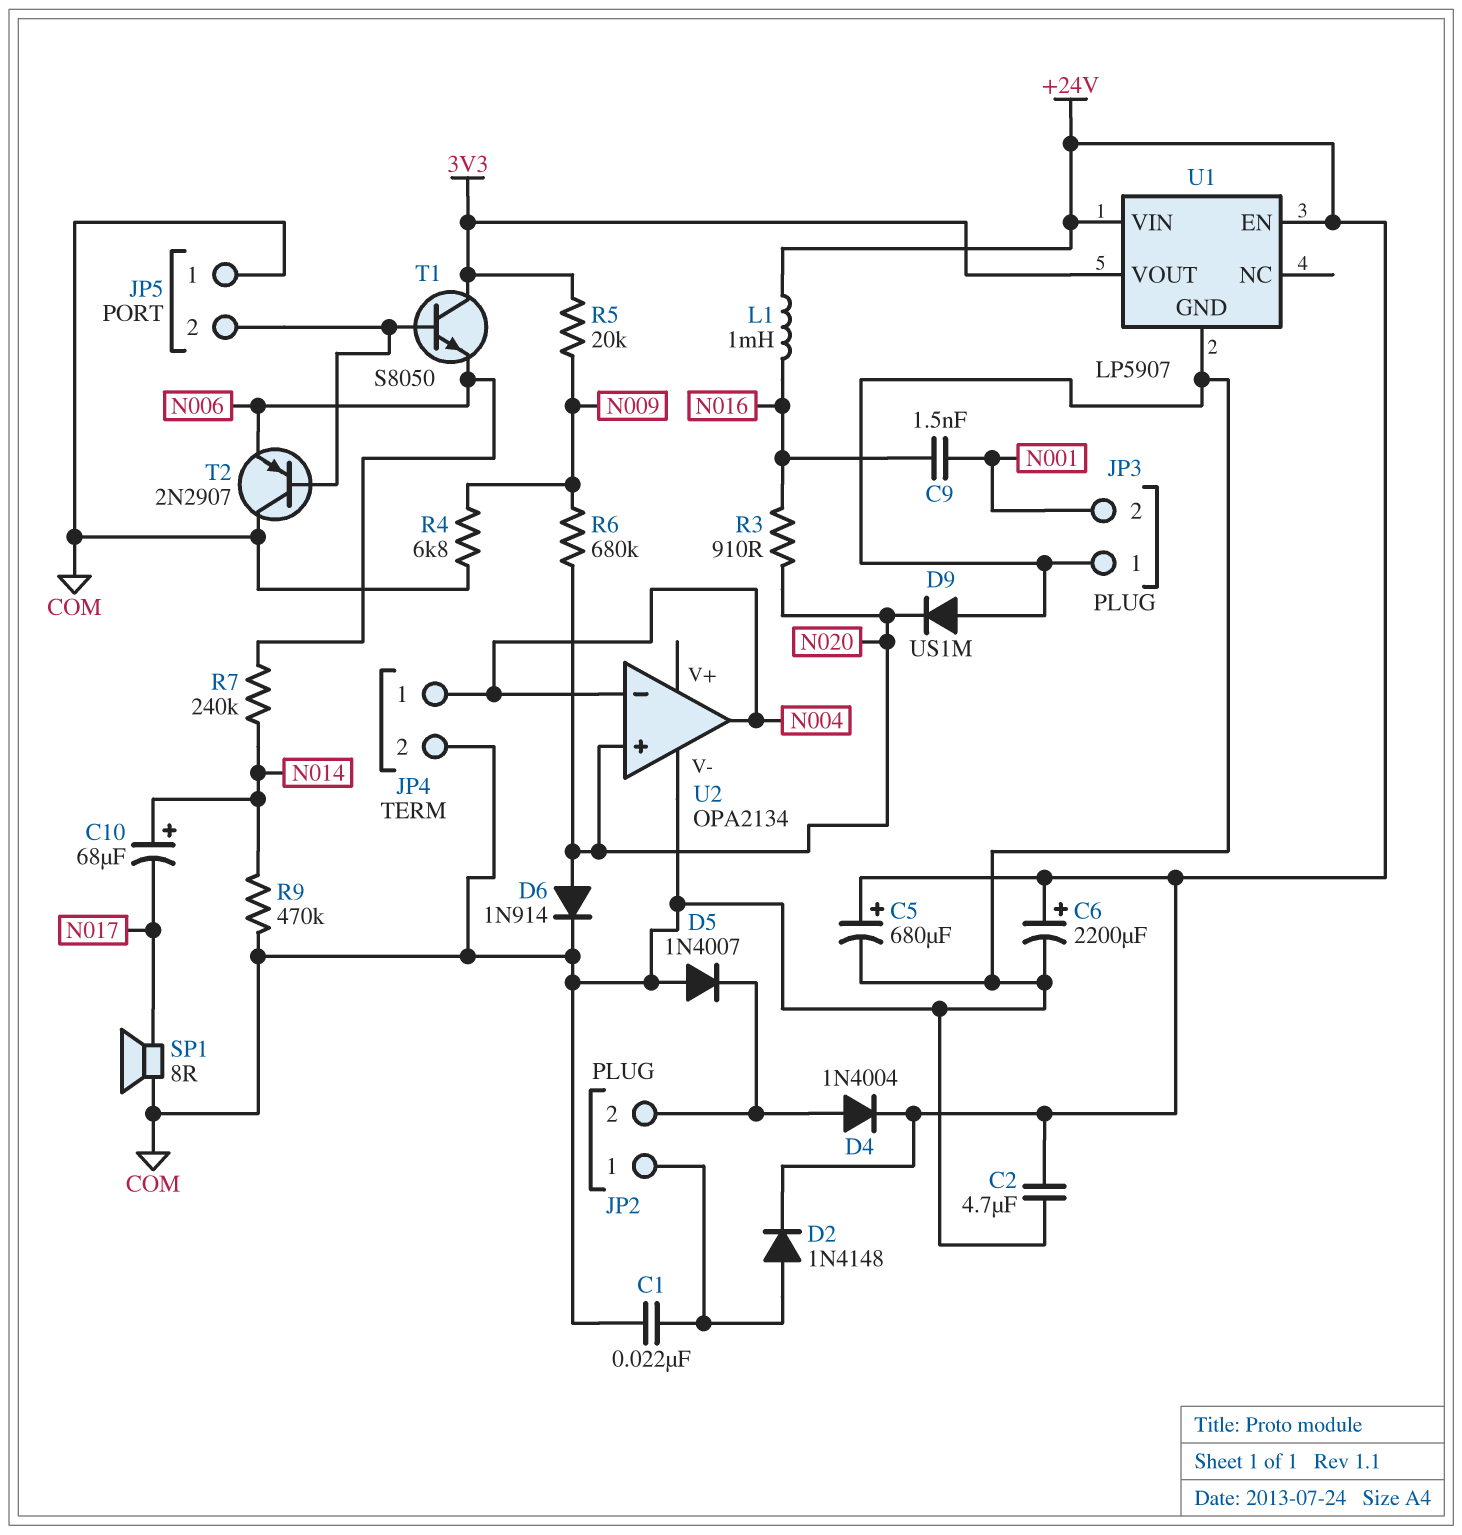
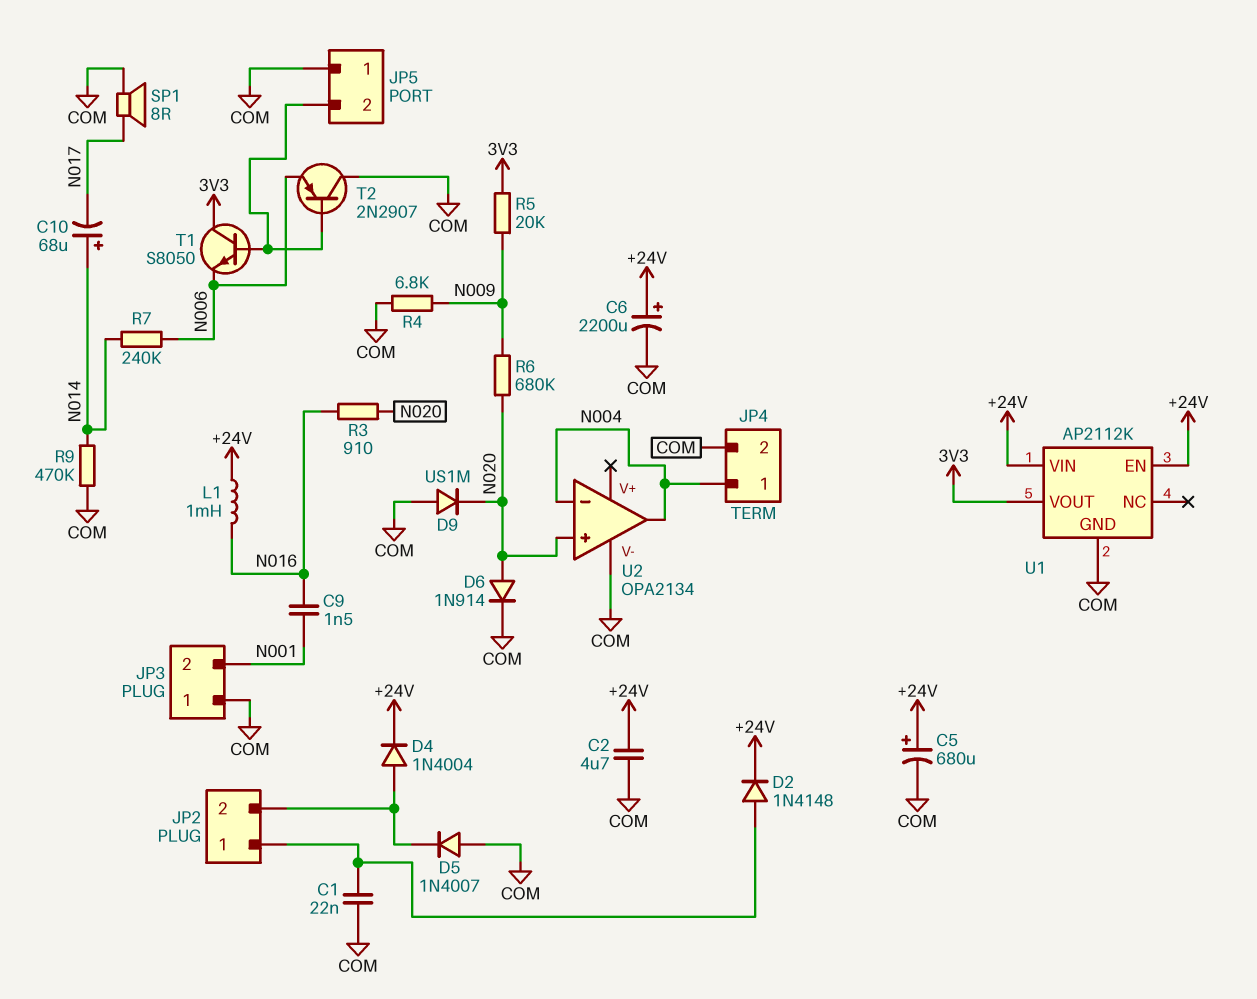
U1: LP5907 -> AP2112K

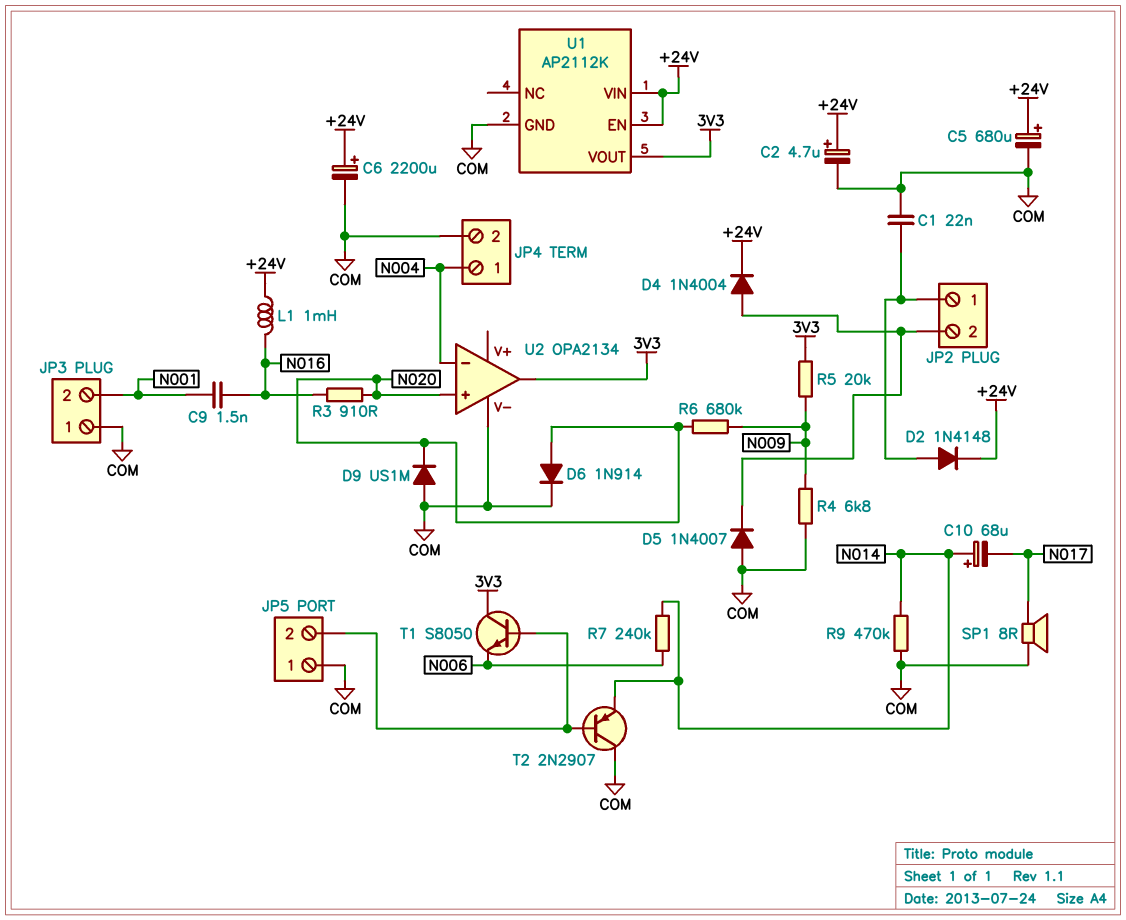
C2: 4.7uF (+24V, COM) -> 4.7uF (plus +24V, minus COM)
T2: PNP 2N2907 (B JP5/2, C COM, E N006) -> PNP 2N2907 (B JP5/2, C COM, E N014)
U2 pin out: N004 -> 3V3

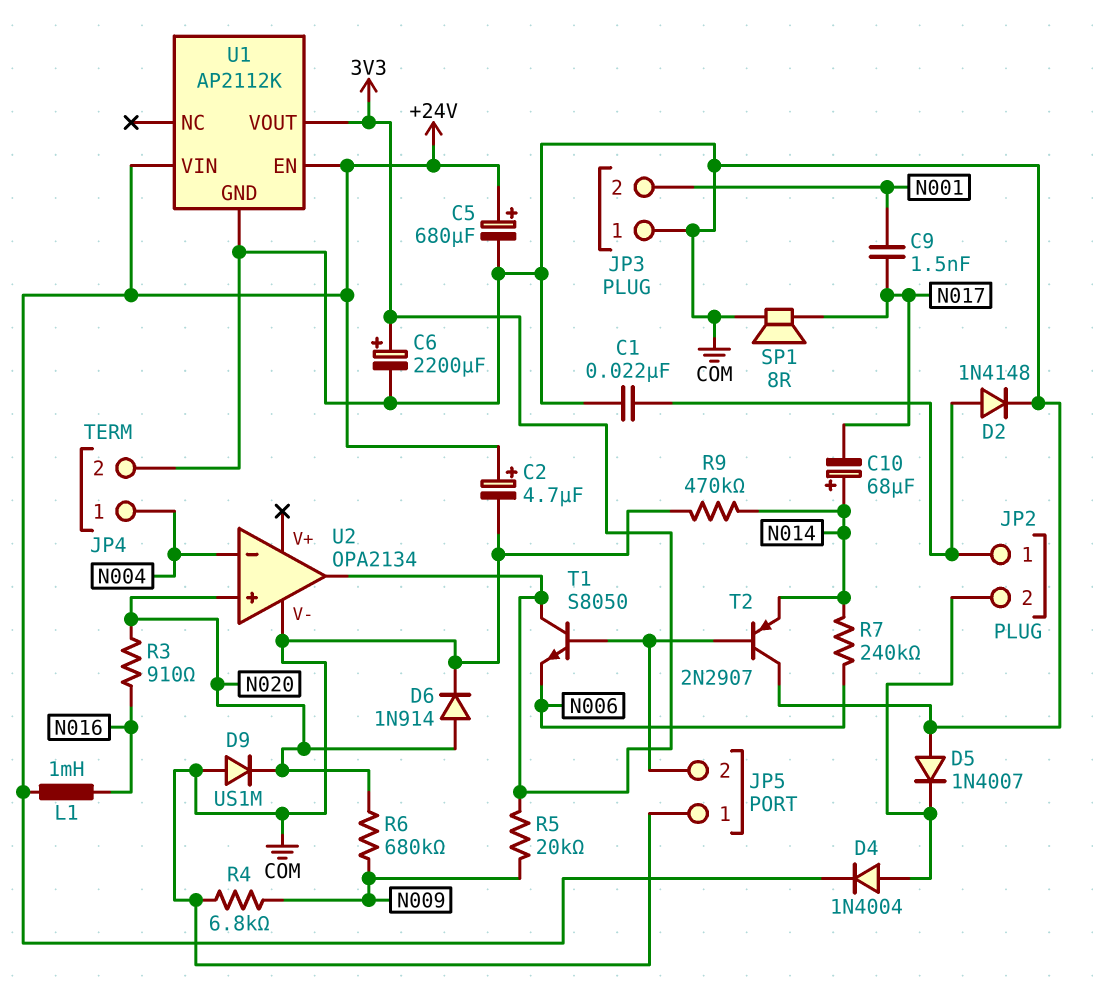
C6: 2200uF (plus +24V, minus COM) -> 2200uF (plus 3V3, minus COM)
C9: 1.5nF (N001, N016) -> 1.5nF (N001, N017)
D2: diode 1N4148 (A JP2/1, K +24V) -> diode 1N4148 (A JP2/1, K COM)

